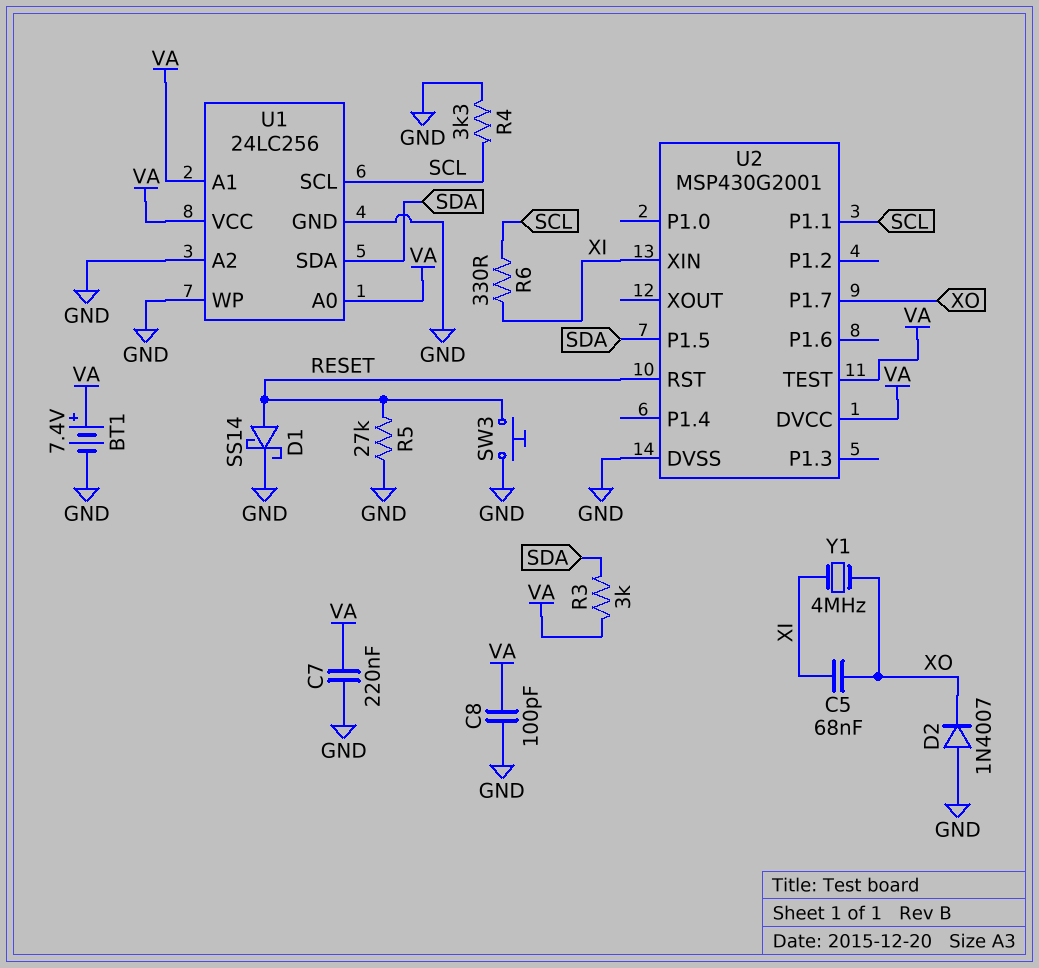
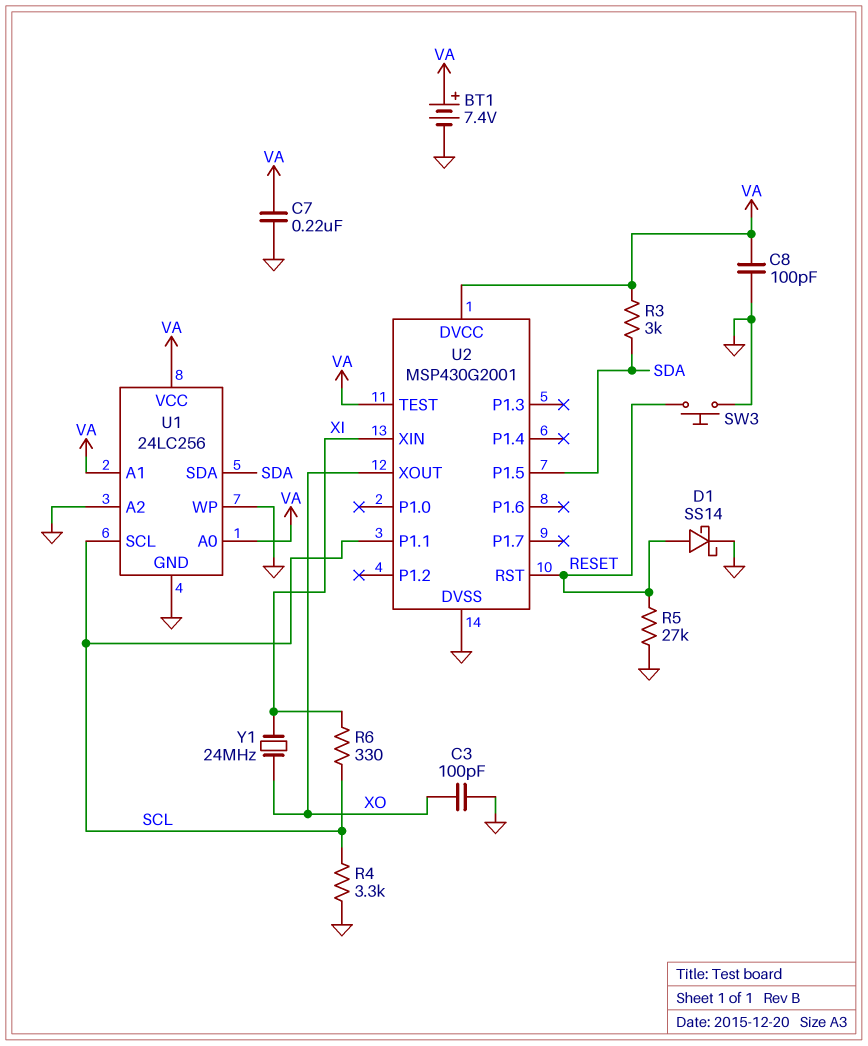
C3: none -> 100pF (GND, XO)
C5: 68nF (XI, XO) -> none
D2: diode 1N4007 (A GND, K XO) -> none
U2 pin P1.7: XO -> none
U2 pin XOUT: none -> XO
Y1: 4MHz (XI, XO) -> 24MHz (XI, XO)

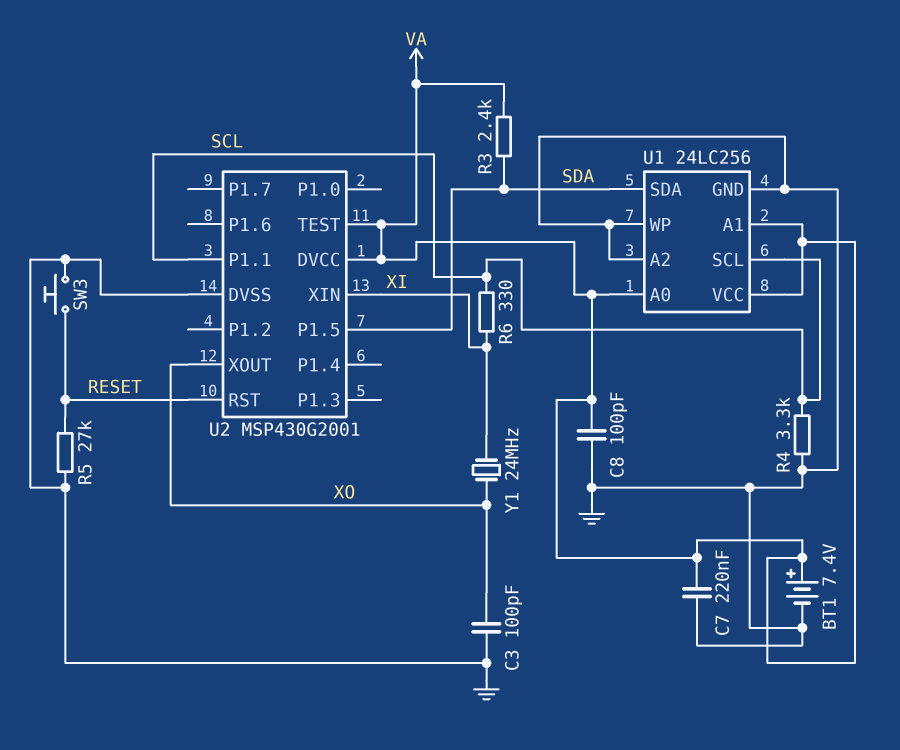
D1: schottky SS14 (A RESET, K GND) -> none
R3: 3k (SDA, VA) -> 2.4k (SDA, VA)

